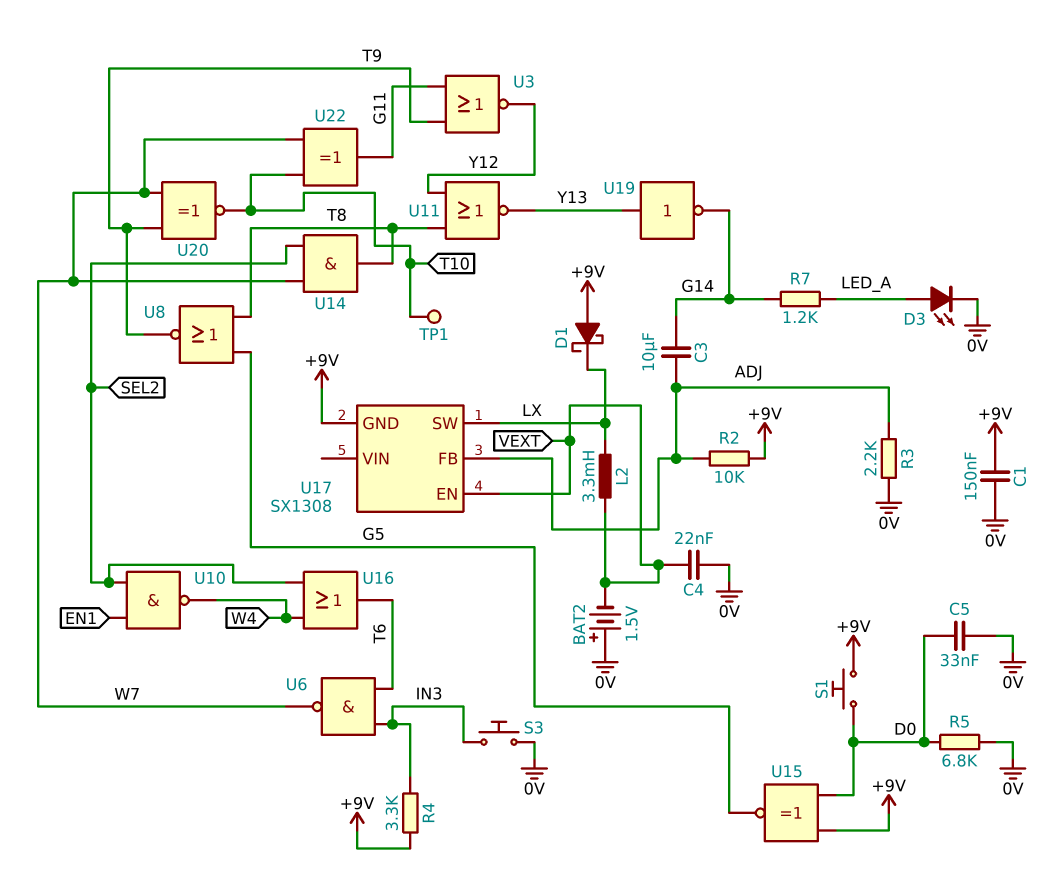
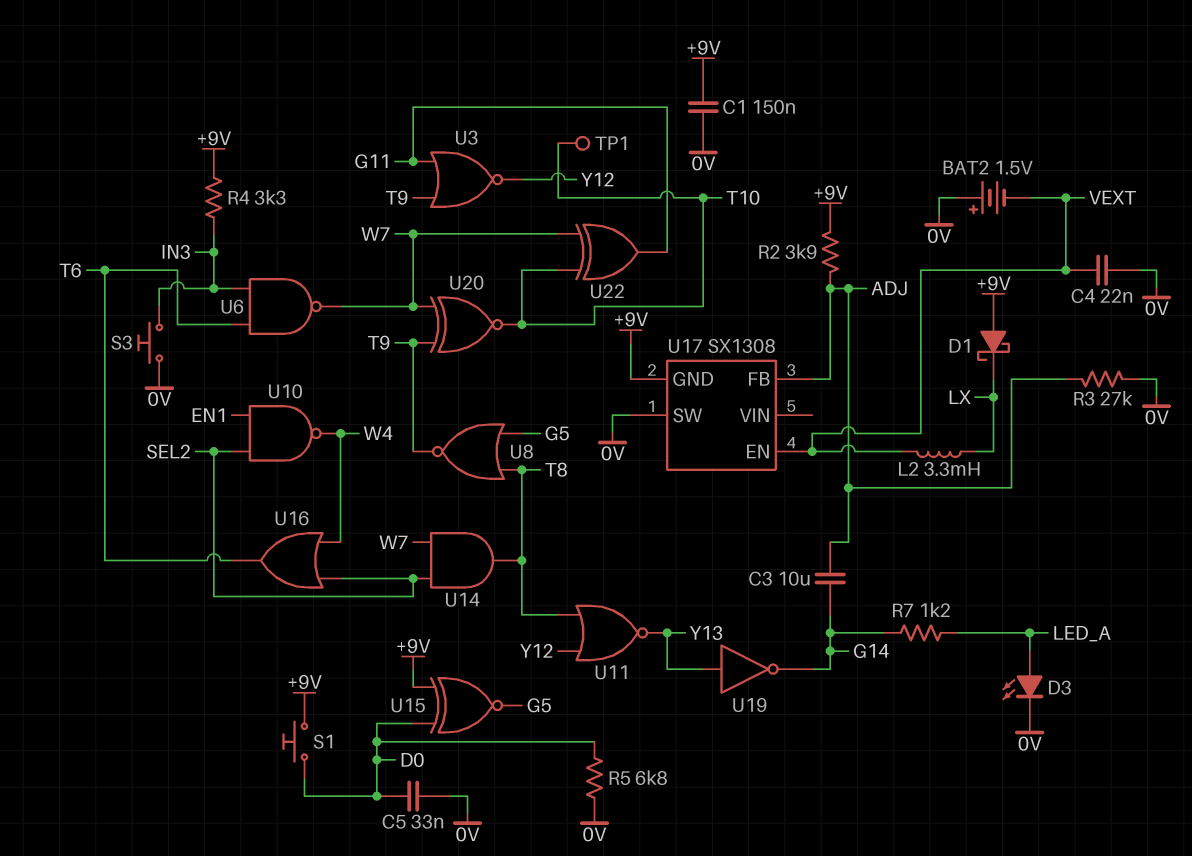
R2: 10k (+9V, ADJ) -> 3.9k (+9V, ADJ)
R3: 2.2k (0V, ADJ) -> 27k (0V, ADJ)
U17 pin SW: LX -> 0V

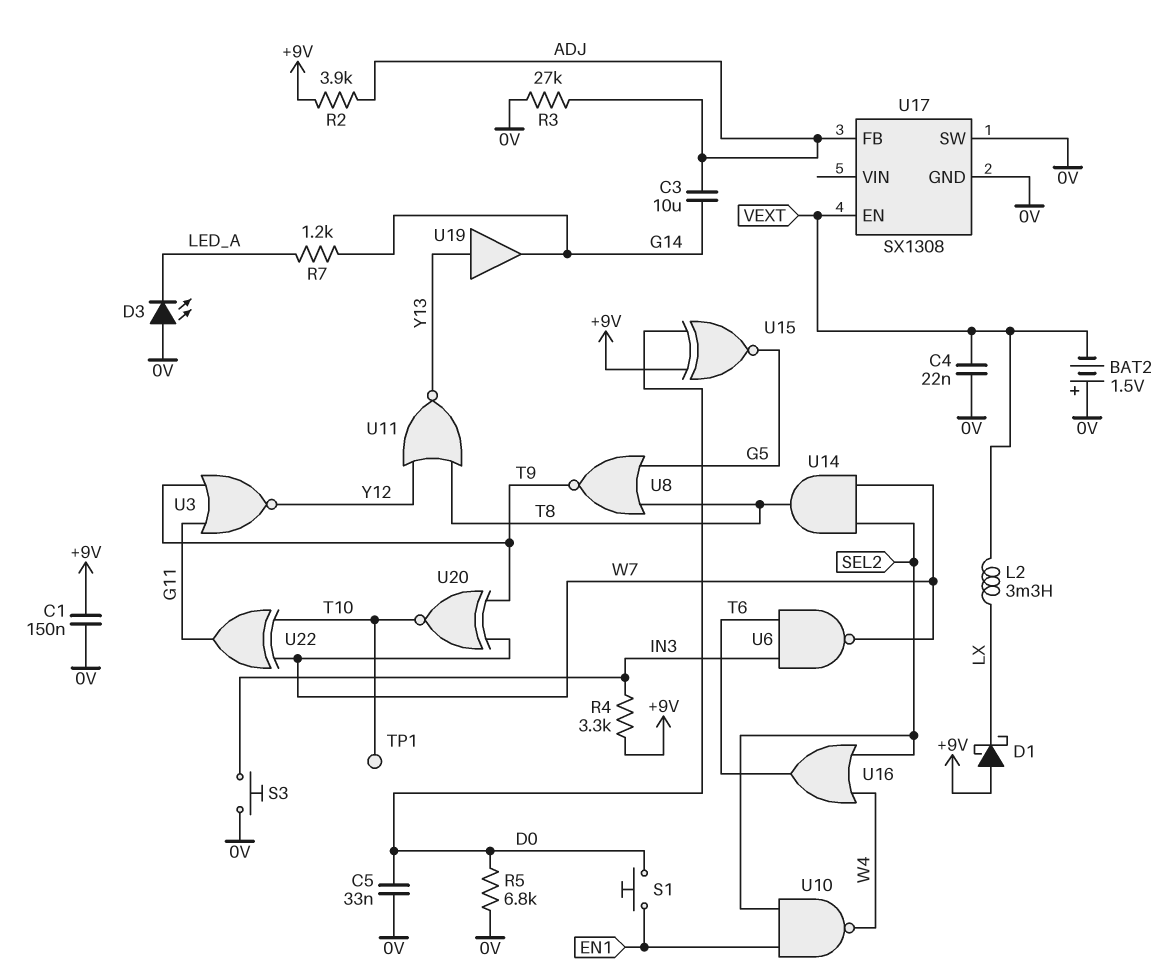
D3: LED (A LED_A, K 0V) -> LED (A 0V, K LED_A)
S1: button (+9V, D0) -> button (D0, EN1)
U17 pin GND: +9V -> 0V
U19: NOT (in Y13, out G14) -> buffer (in Y13, out G14)

